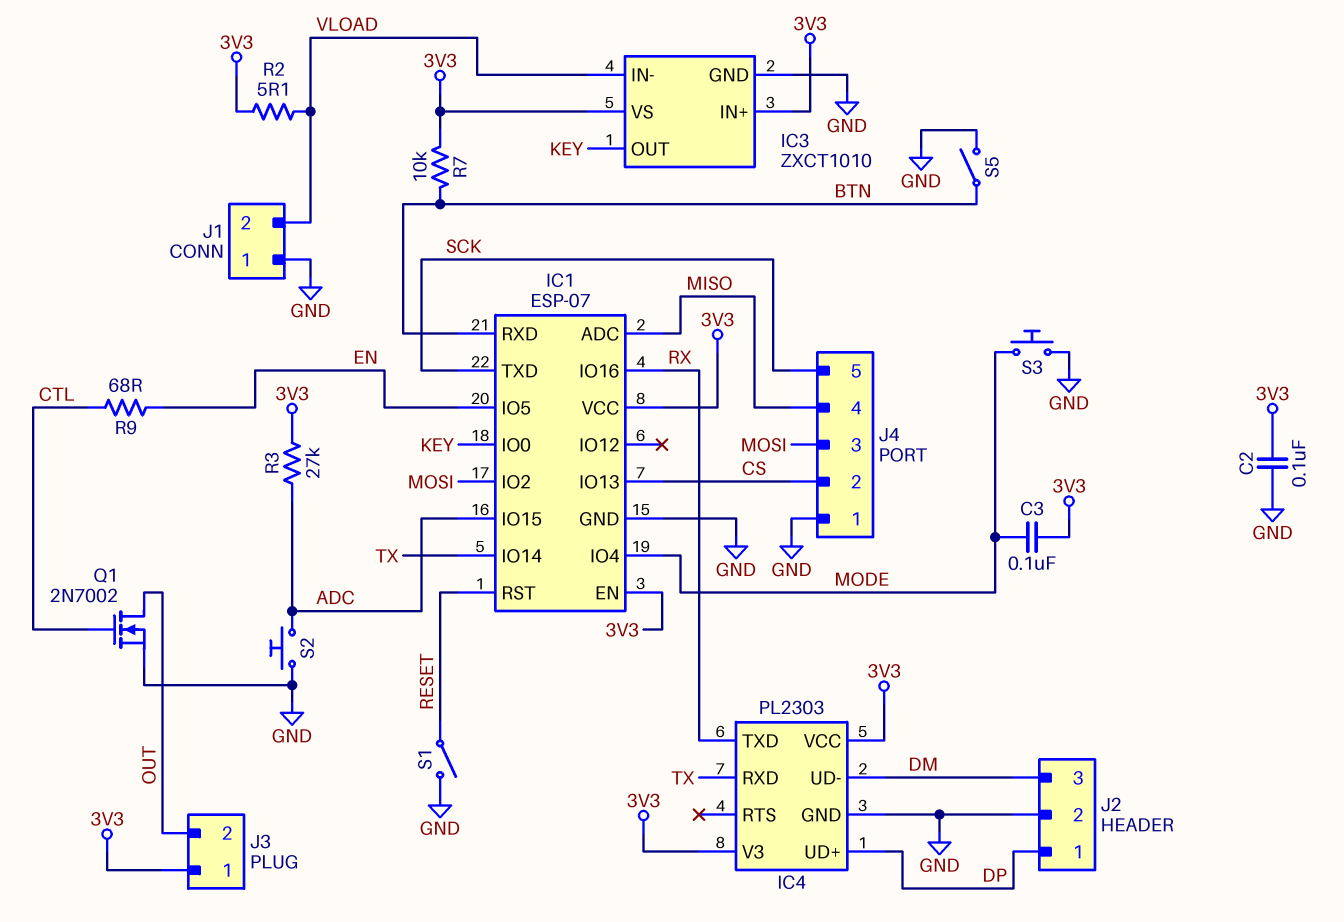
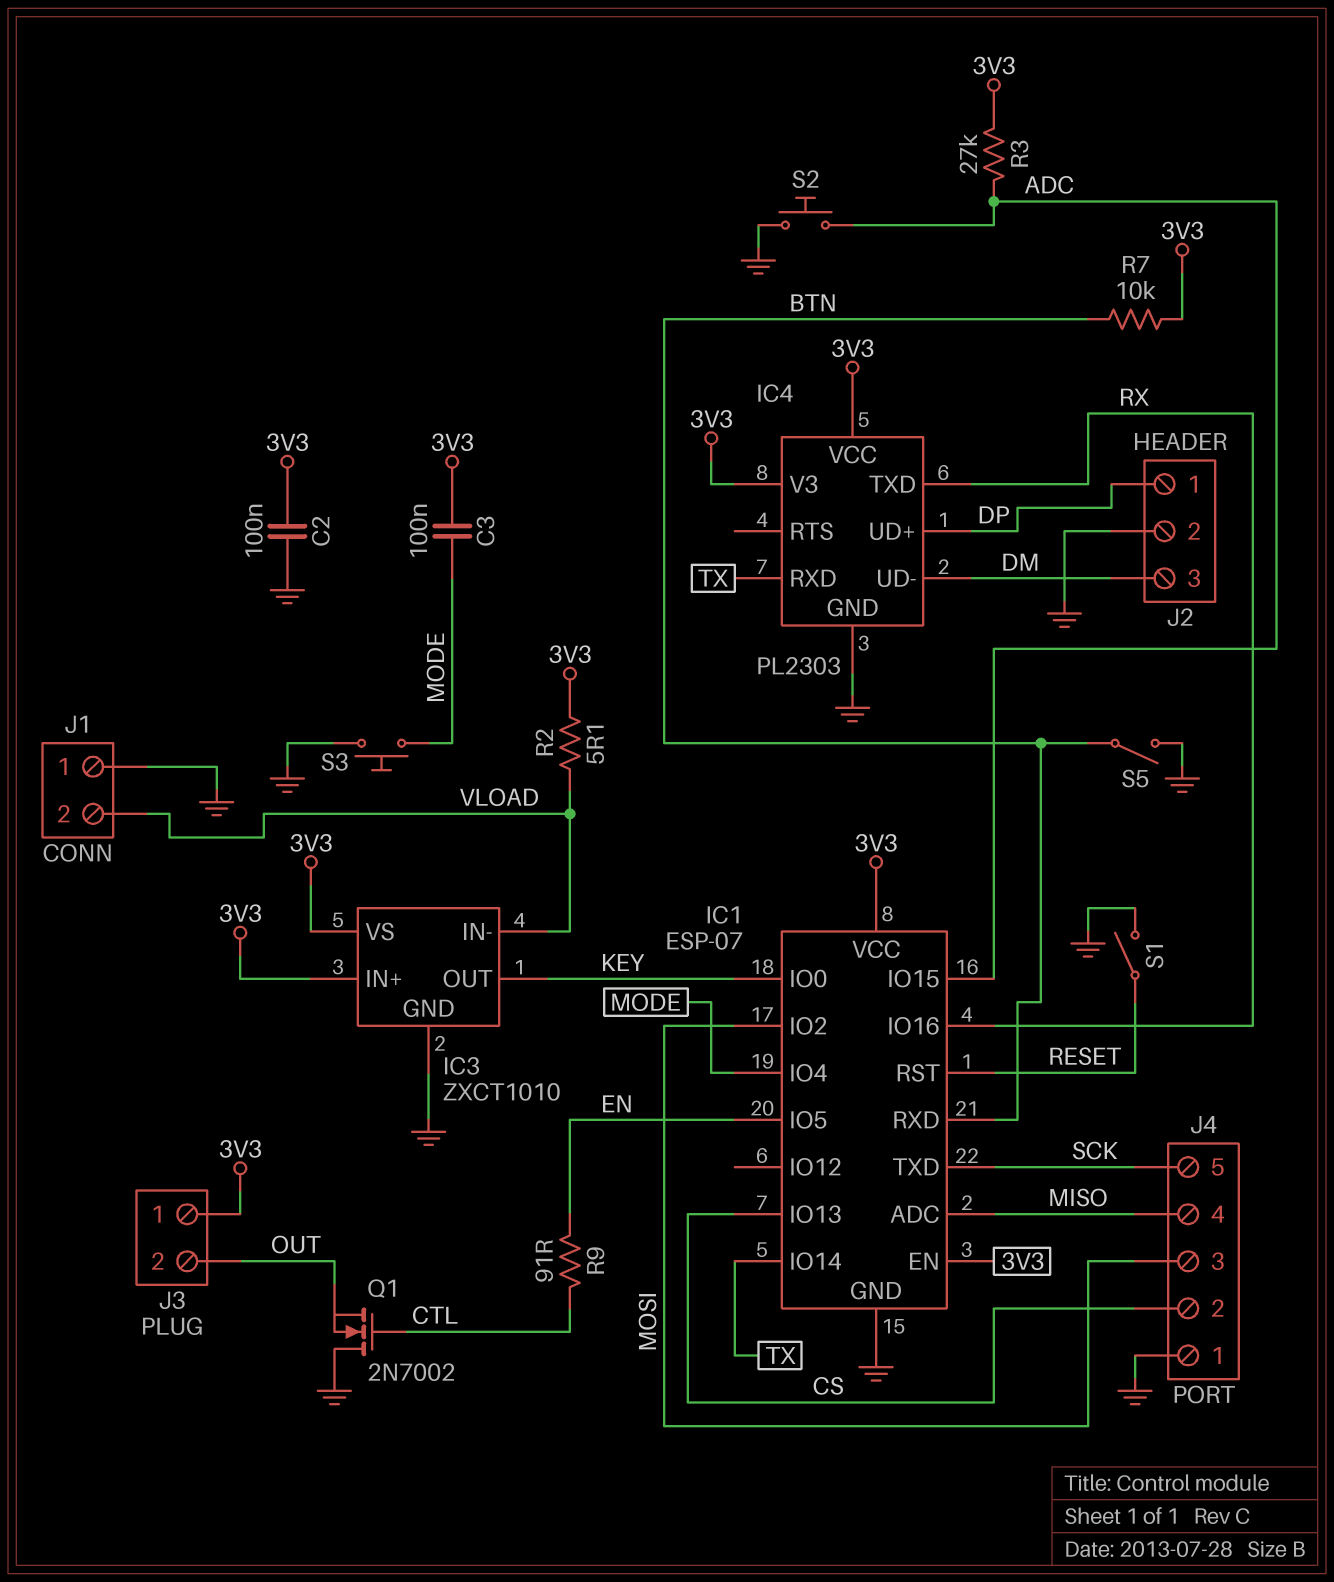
Q1: NMOS 2N7002 (G CTL, D OUT, S GND) -> NMOS 2N7002 (G CTL, D GND, S OUT)
R9: 68 (CTL, EN) -> 91 (CTL, EN)

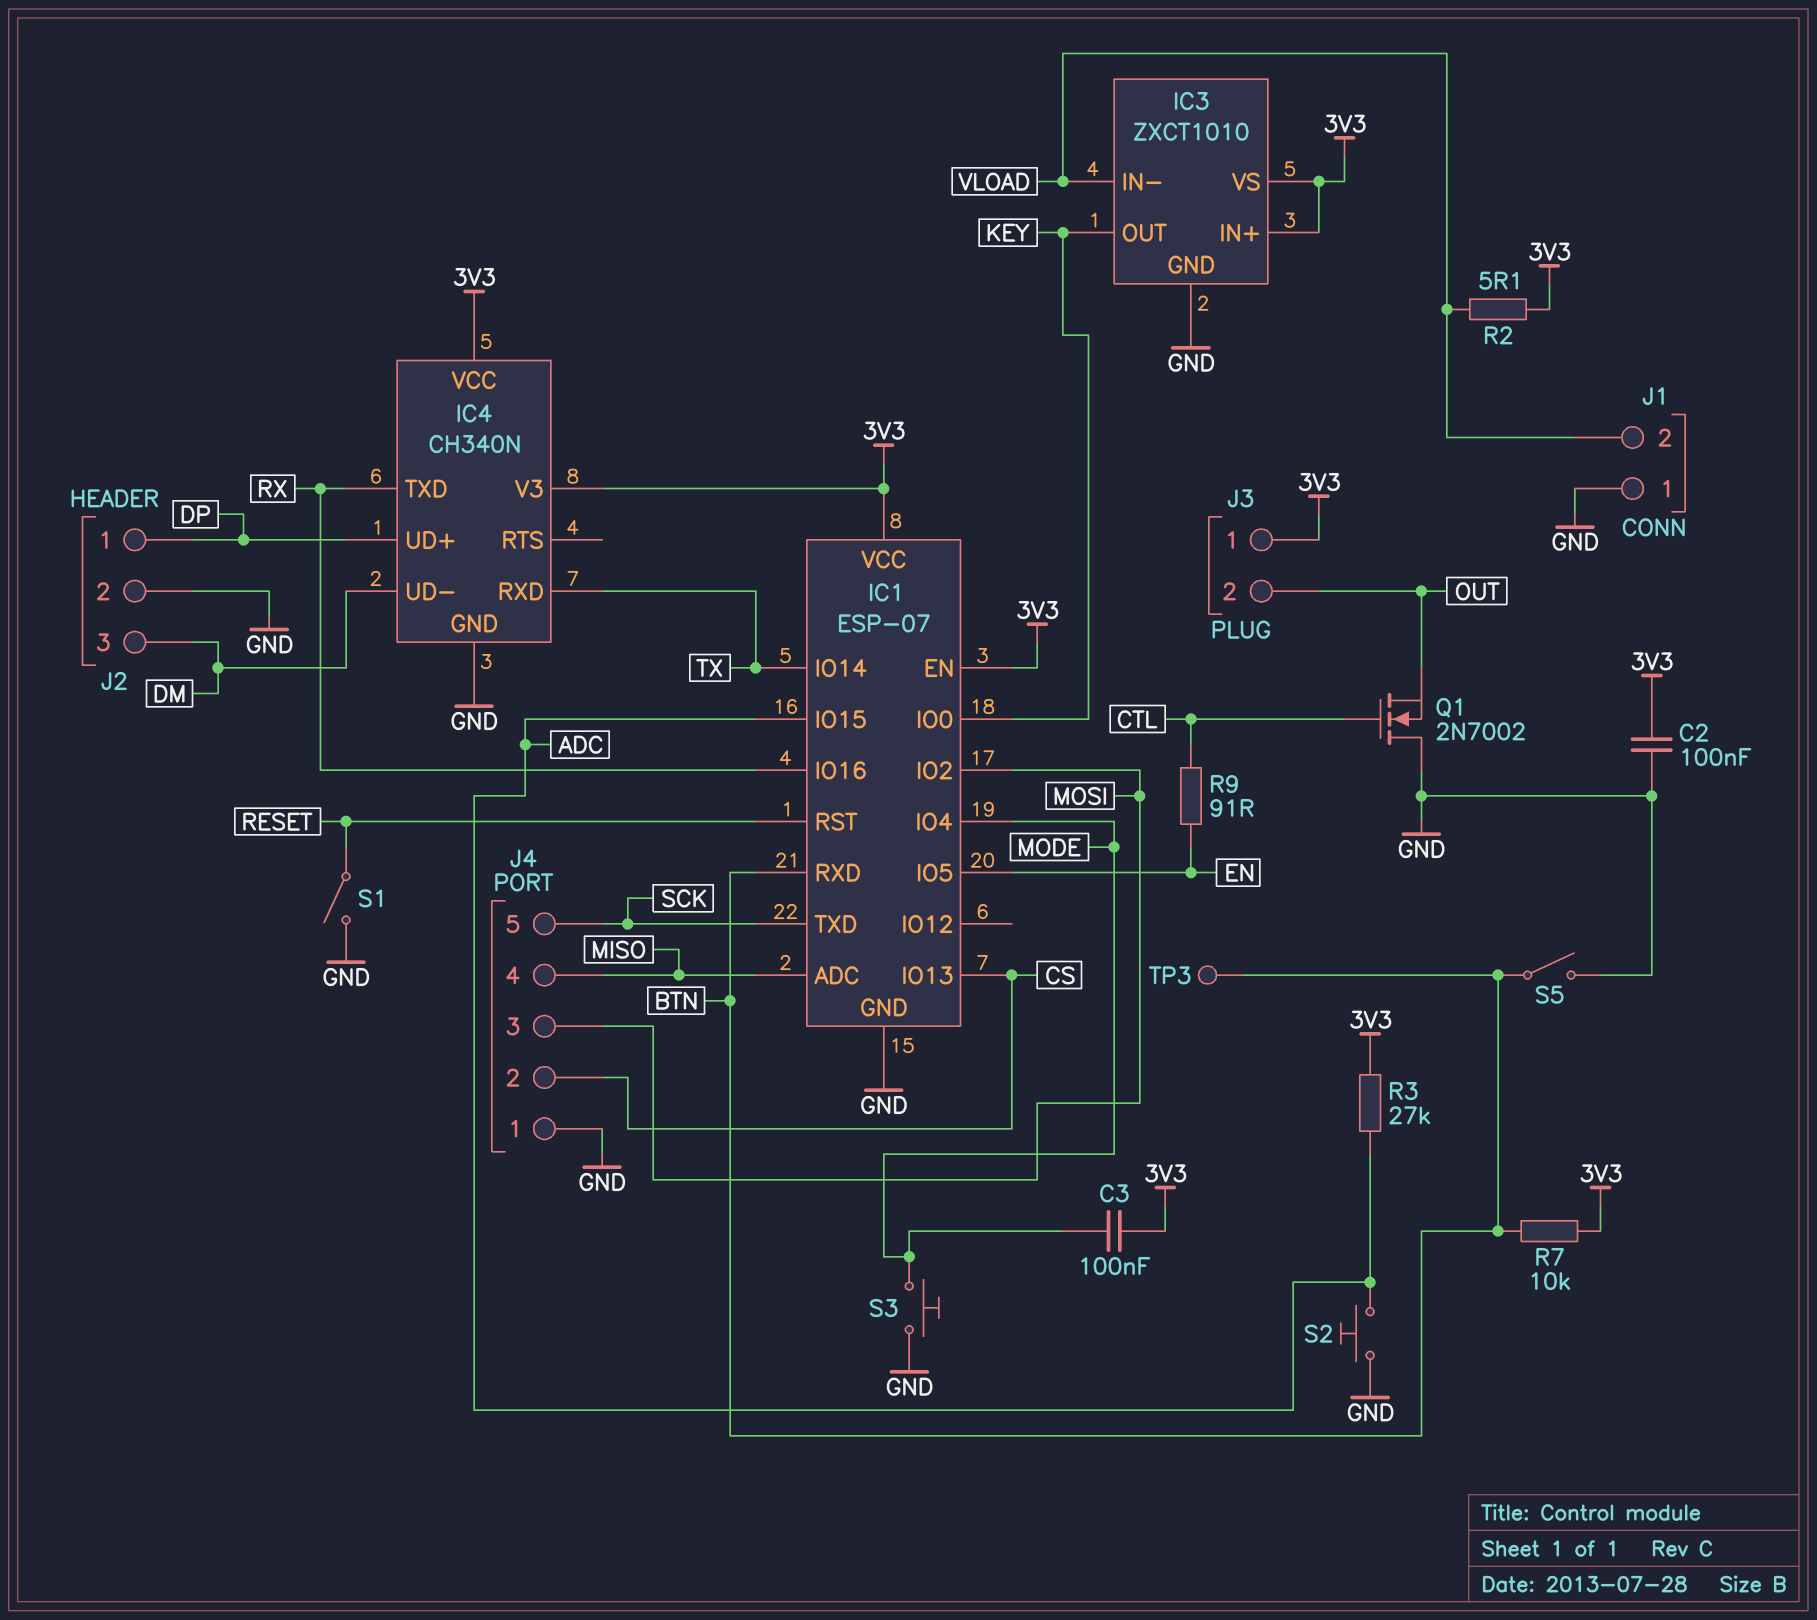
IC4: PL2303 -> CH340N
TP3: none -> test point (BTN)

